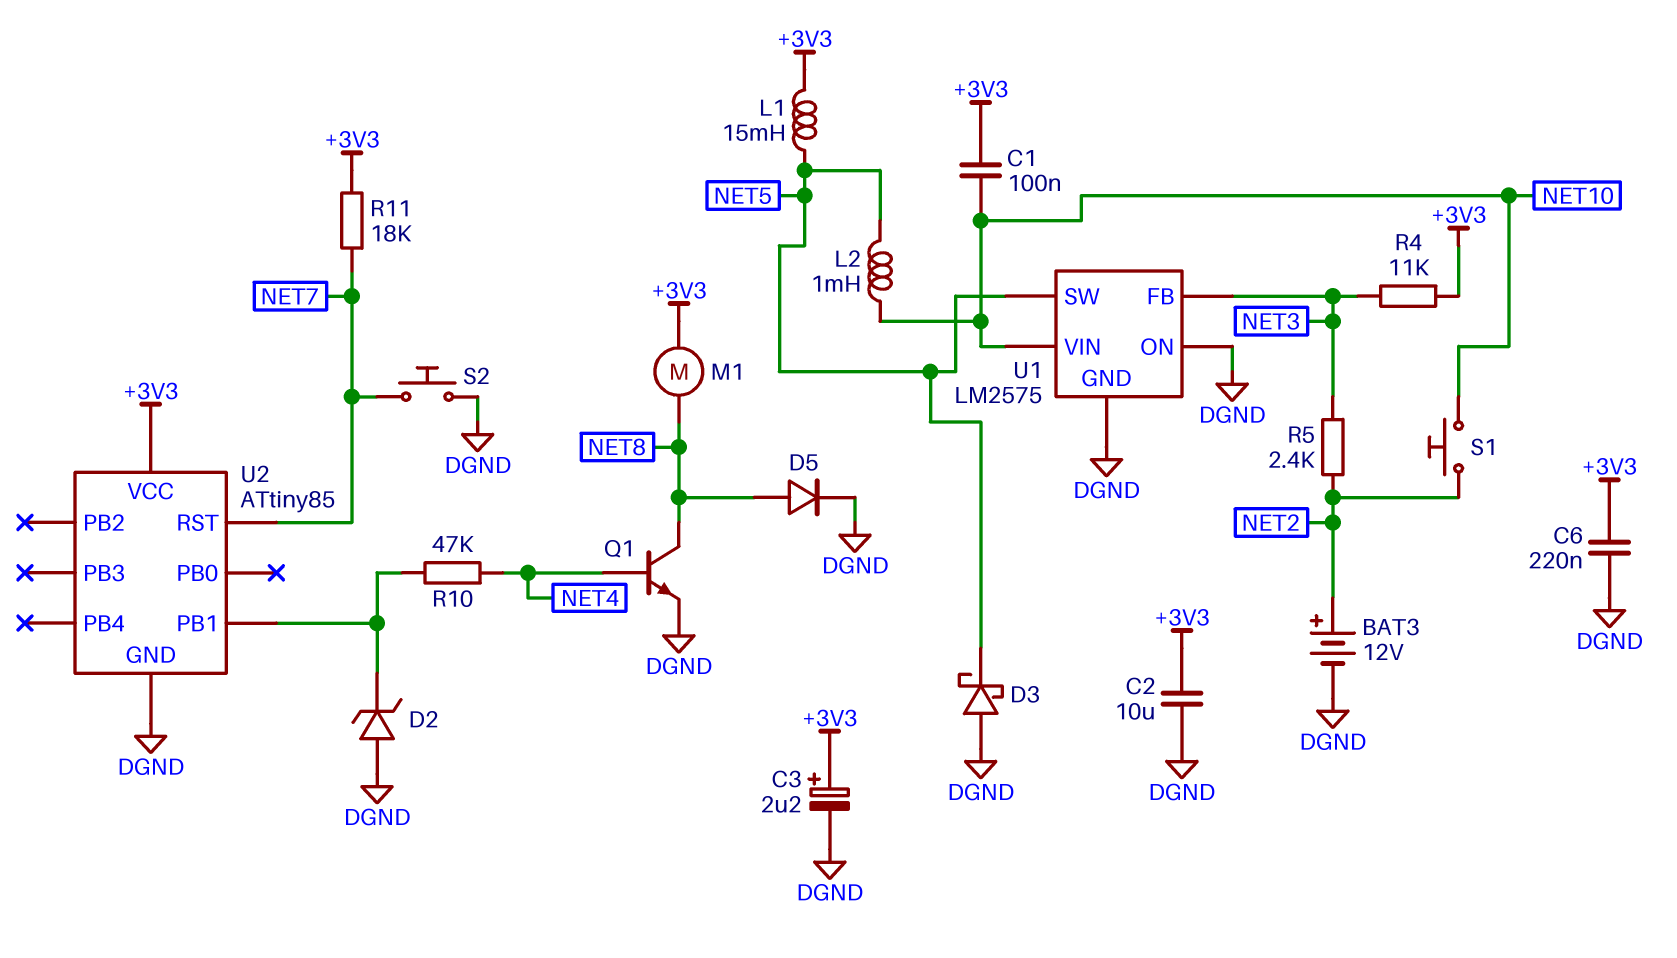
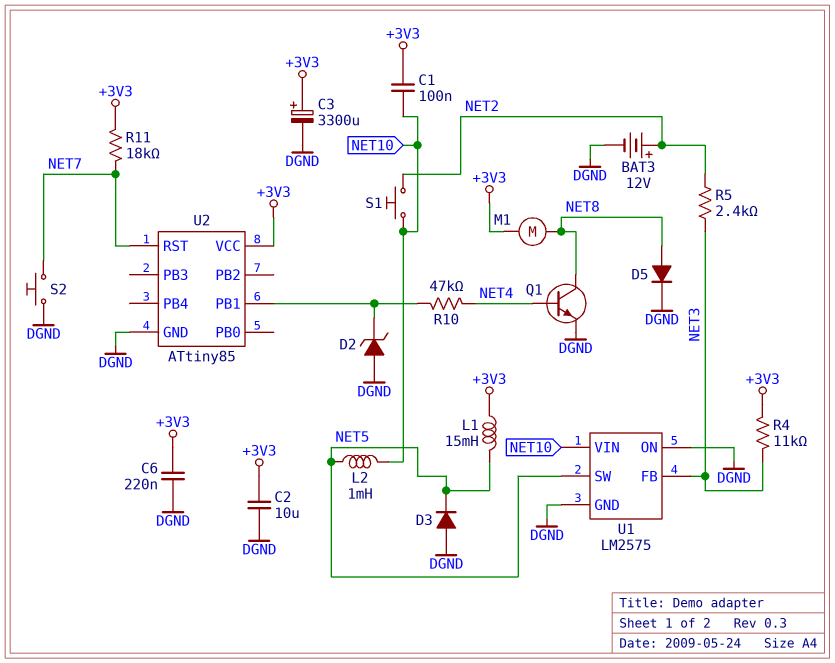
C3: 2.2uF (plus +3V3, minus DGND) -> 3300uF (plus +3V3, minus DGND)
D3: schottky (A DGND, K NET5) -> diode (A DGND, K NET5)

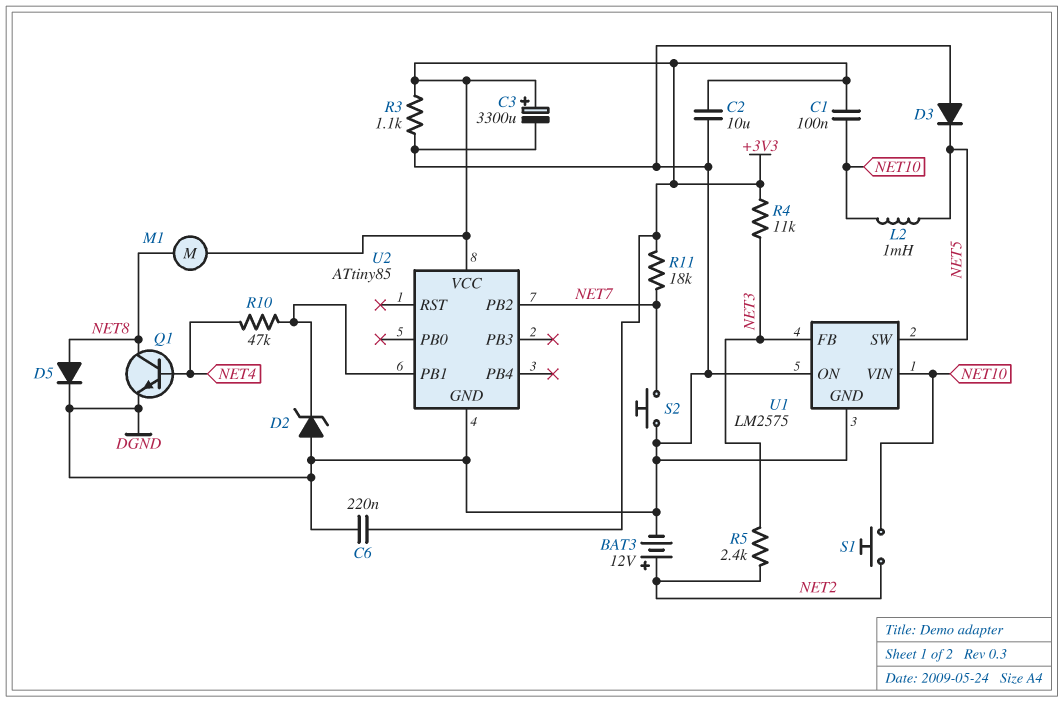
L1: 15mH (+3V3, NET5) -> none
R3: none -> 1.1k (+3V3, DGND)
U2 pin PB2: none -> NET7
U2 pin RST: NET7 -> none

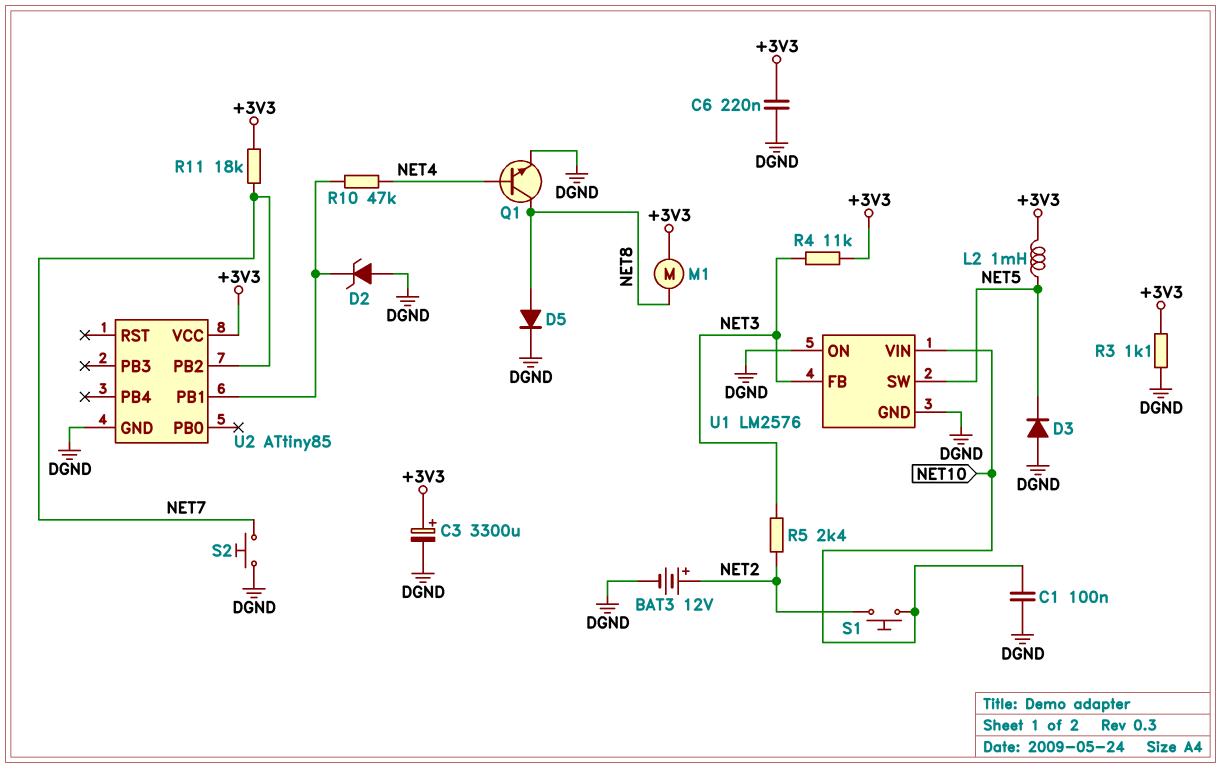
C1: 100nF (+3V3, NET10) -> 100nF (DGND, NET10)
C2: 10uF (+3V3, DGND) -> none
L2: 1mH (NET5, NET10) -> 1mH (+3V3, NET5)
U1: LM2575 -> LM2576

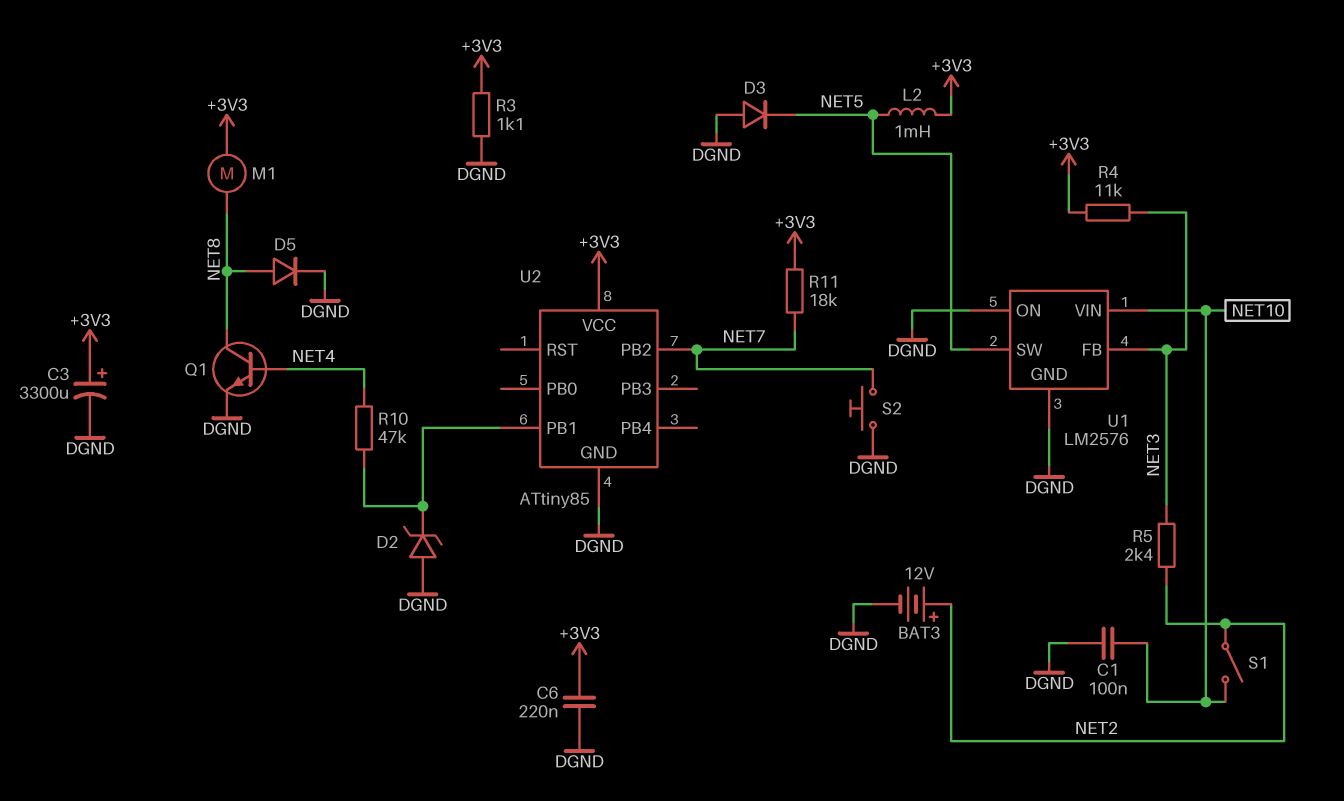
S1: button (NET2, NET10) -> switch (NET2, NET10)

